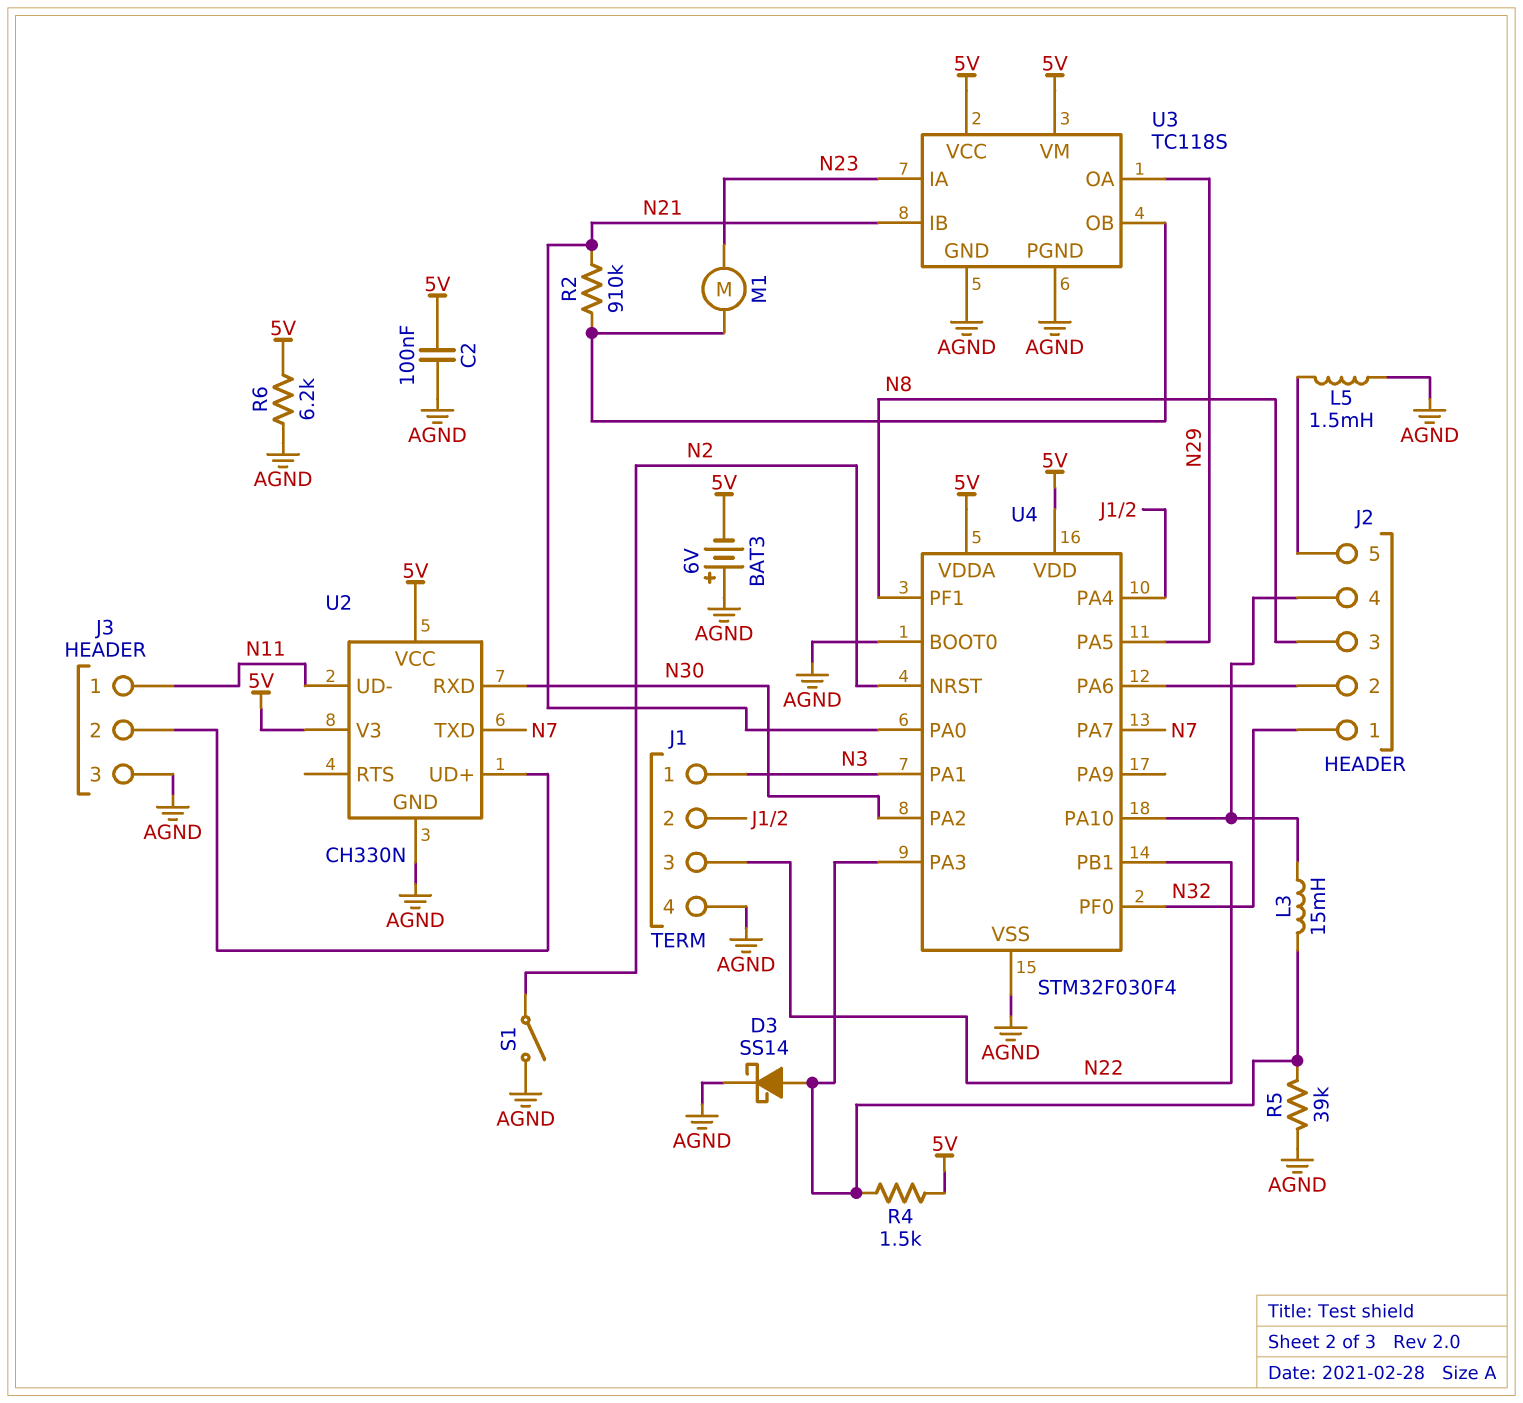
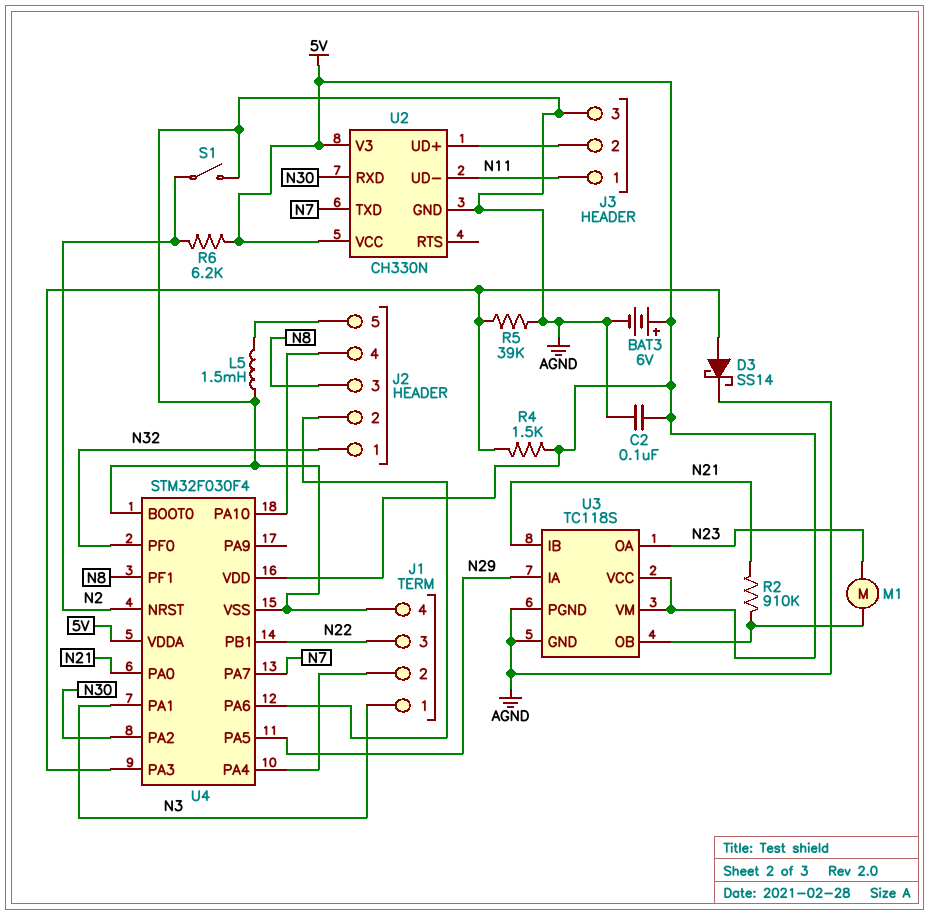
BAT3: 6V (plus AGND, minus 5V) -> 6V (plus 5V, minus AGND)
L3: 15mH (J2/4, U4/PA3) -> none
R6: 6.2k (5V, AGND) -> 6.2k (5V, N2)
U3 pin IA: N23 -> N29
U3 pin OA: N29 -> N23

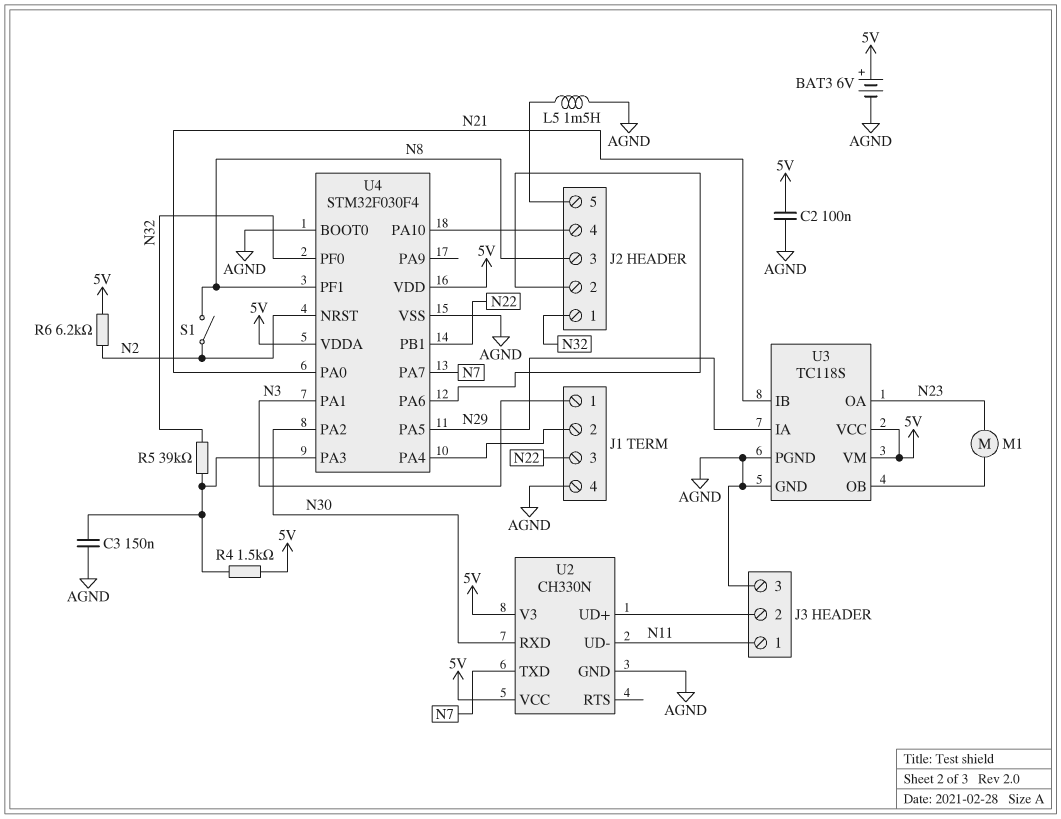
C3: none -> 150nF (AGND, U4/PA3)
D3: schottky SS14 (A U4/PA3, K AGND) -> none
R2: 910k (N21, U3/OB) -> none
R5: 39k (AGND, U4/PA3) -> 39k (N32, U4/PA3)
S1: switch (AGND, N2) -> switch (N2, N8)

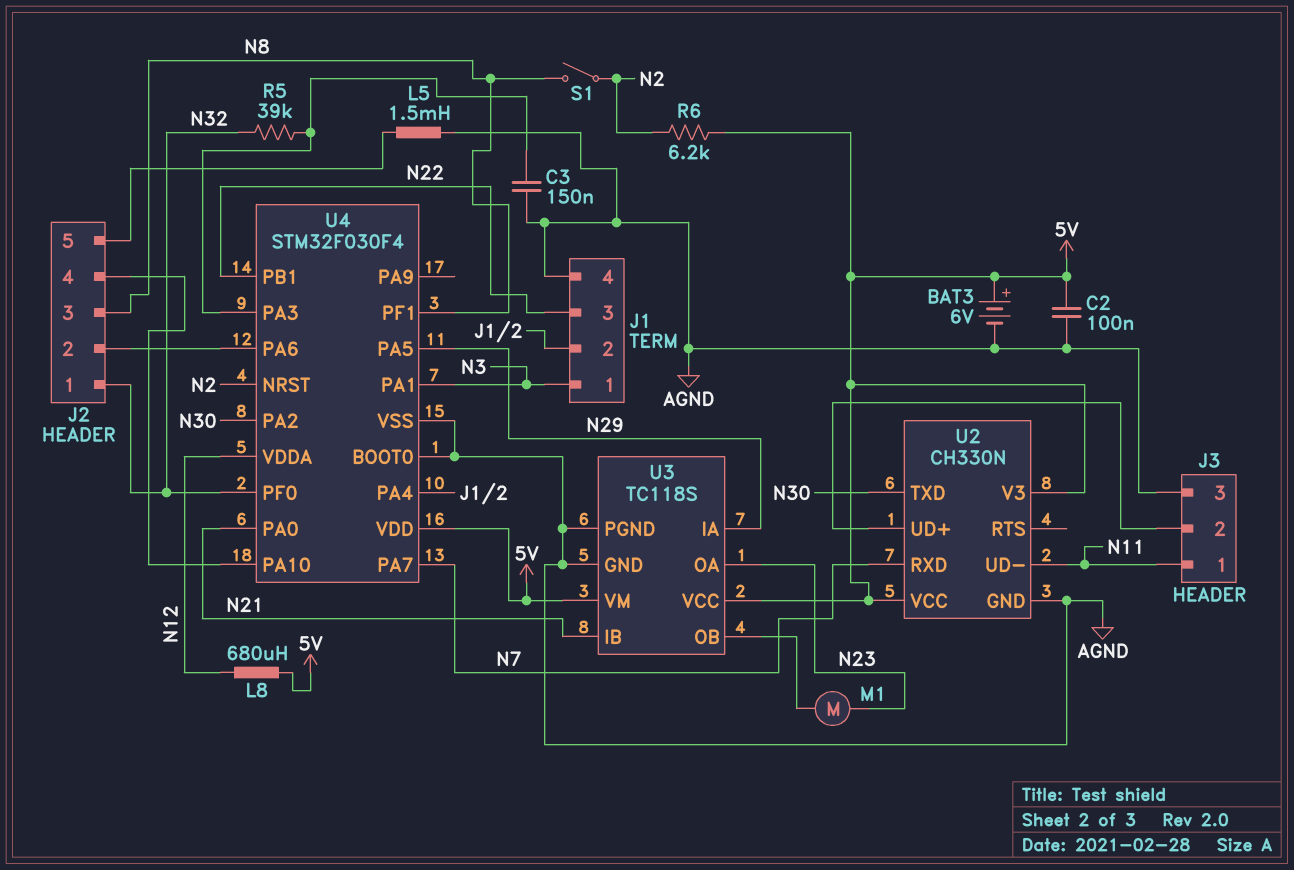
L8: none -> 680uH (5V, N12)
R4: 1.5k (5V, U4/PA3) -> none
U2 pin RXD: N30 -> N7
U2 pin TXD: N7 -> N30
U4 pin VDDA: 5V -> N12

